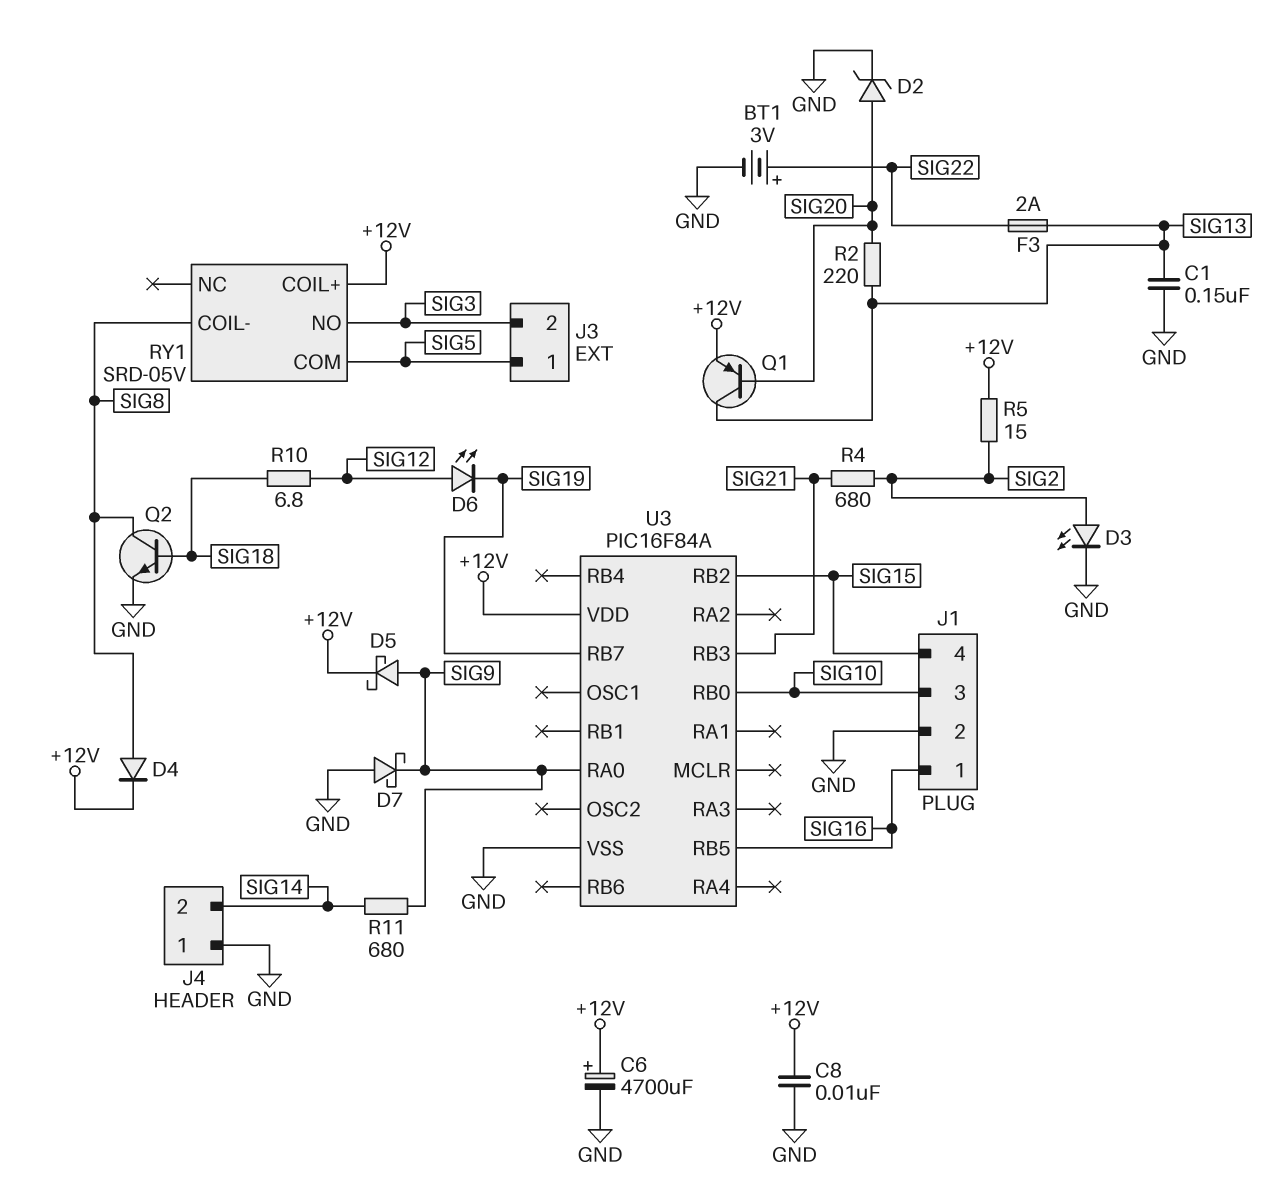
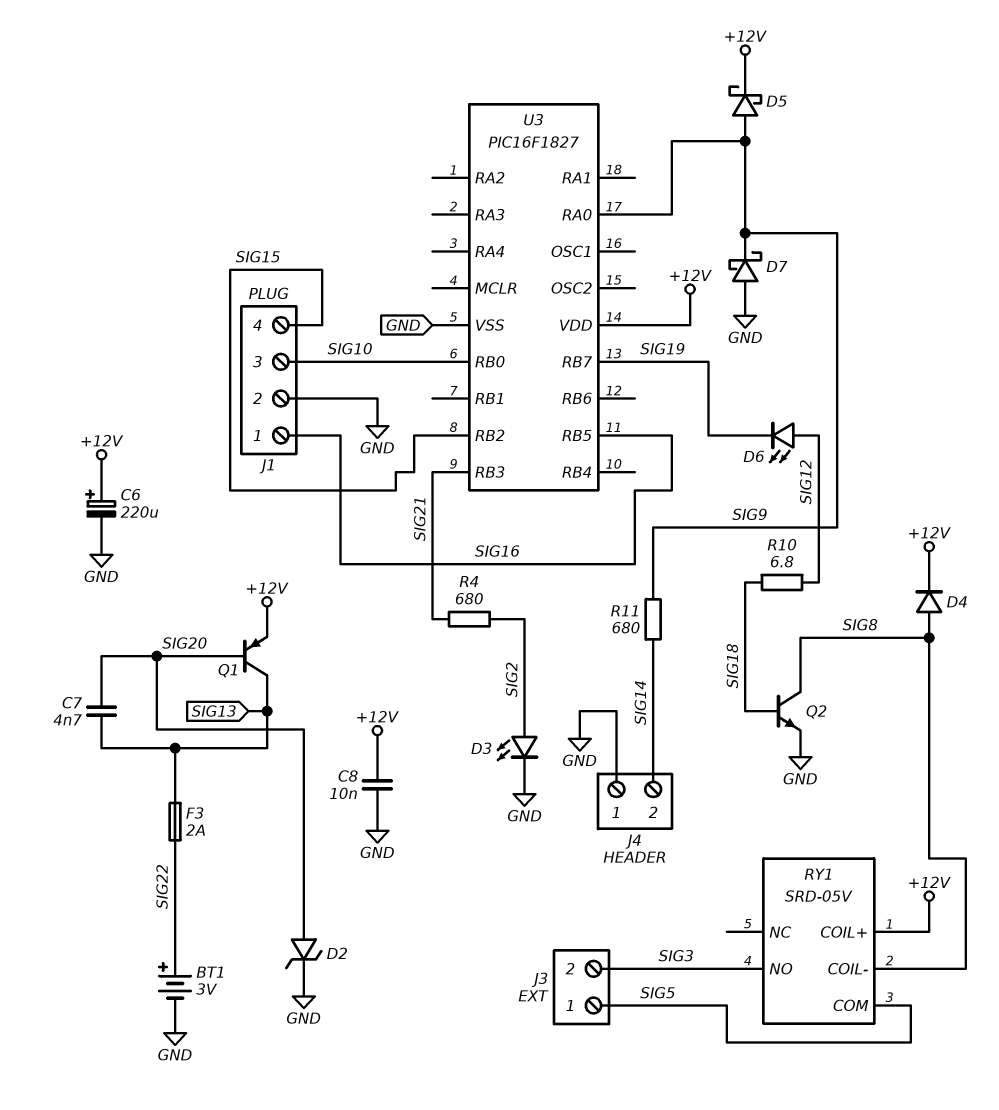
C1: 150nF (GND, SIG13) -> none
C6: 4700uF (plus +12V, minus GND) -> 220uF (plus +12V, minus GND)
C7: none -> 4.7nF (SIG13, SIG20)
R2: 220 (SIG13, SIG20) -> none
R5: 15 (+12V, SIG2) -> none
U3: PIC16F84A -> PIC16F1827

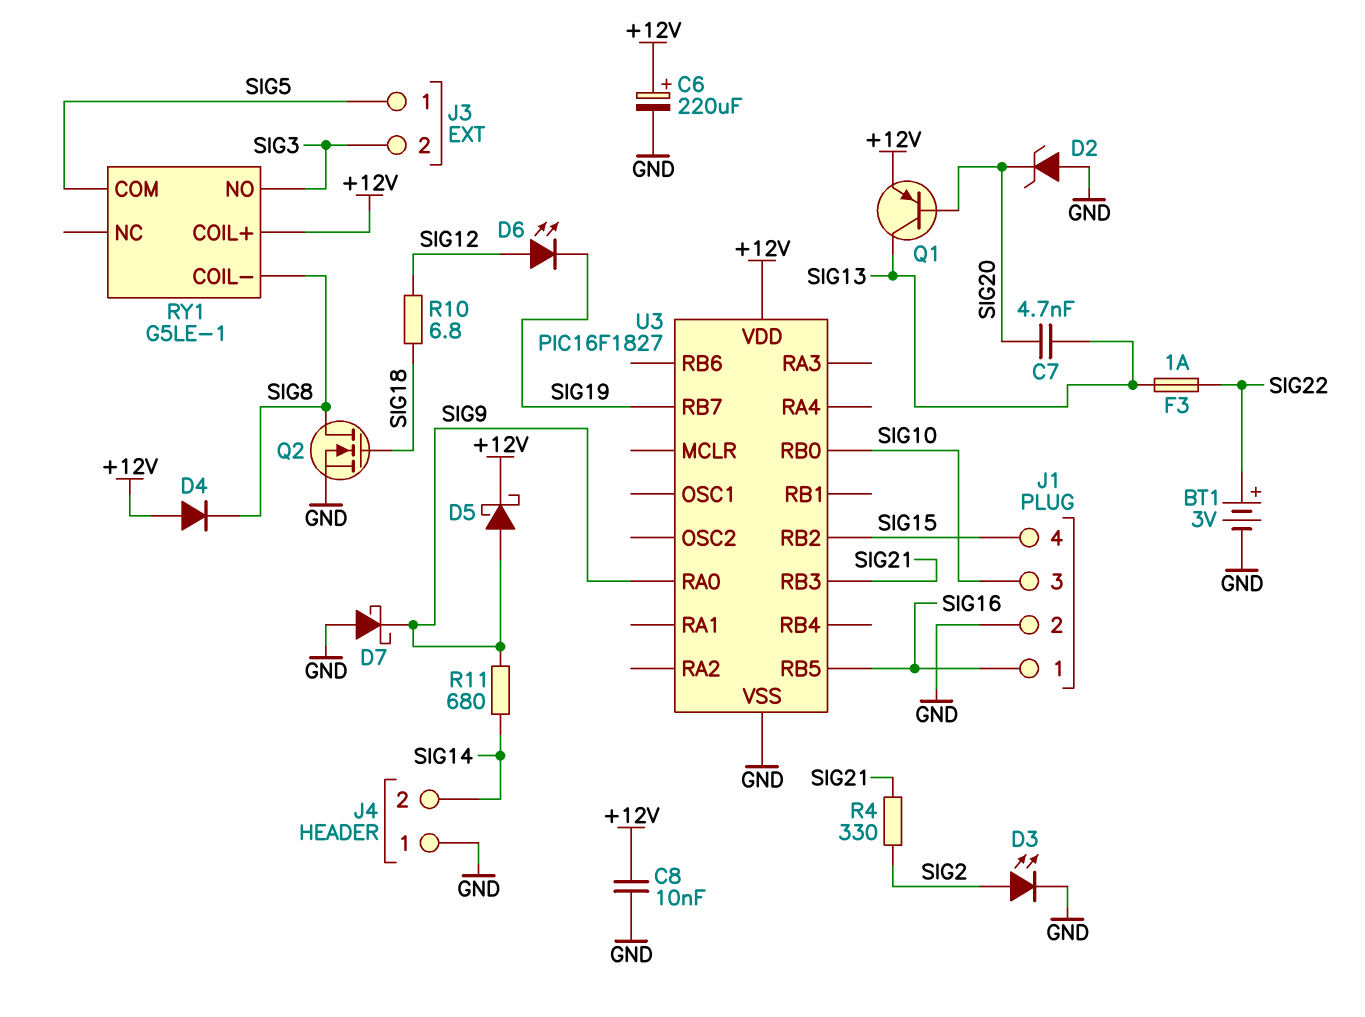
D2: zener (A SIG20, K GND) -> zener (A GND, K SIG20)
D4: diode (A SIG8, K +12V) -> diode (A +12V, K SIG8)
F3: 2A (SIG13, SIG22) -> 1A (SIG13, SIG22)
Q2: NPN (B SIG18, C SIG8, E GND) -> NMOS (G SIG18, D SIG8, S GND)
R4: 680 (SIG2, SIG21) -> 330 (SIG2, SIG21)
RY1: SRD-05V -> G5LE-1

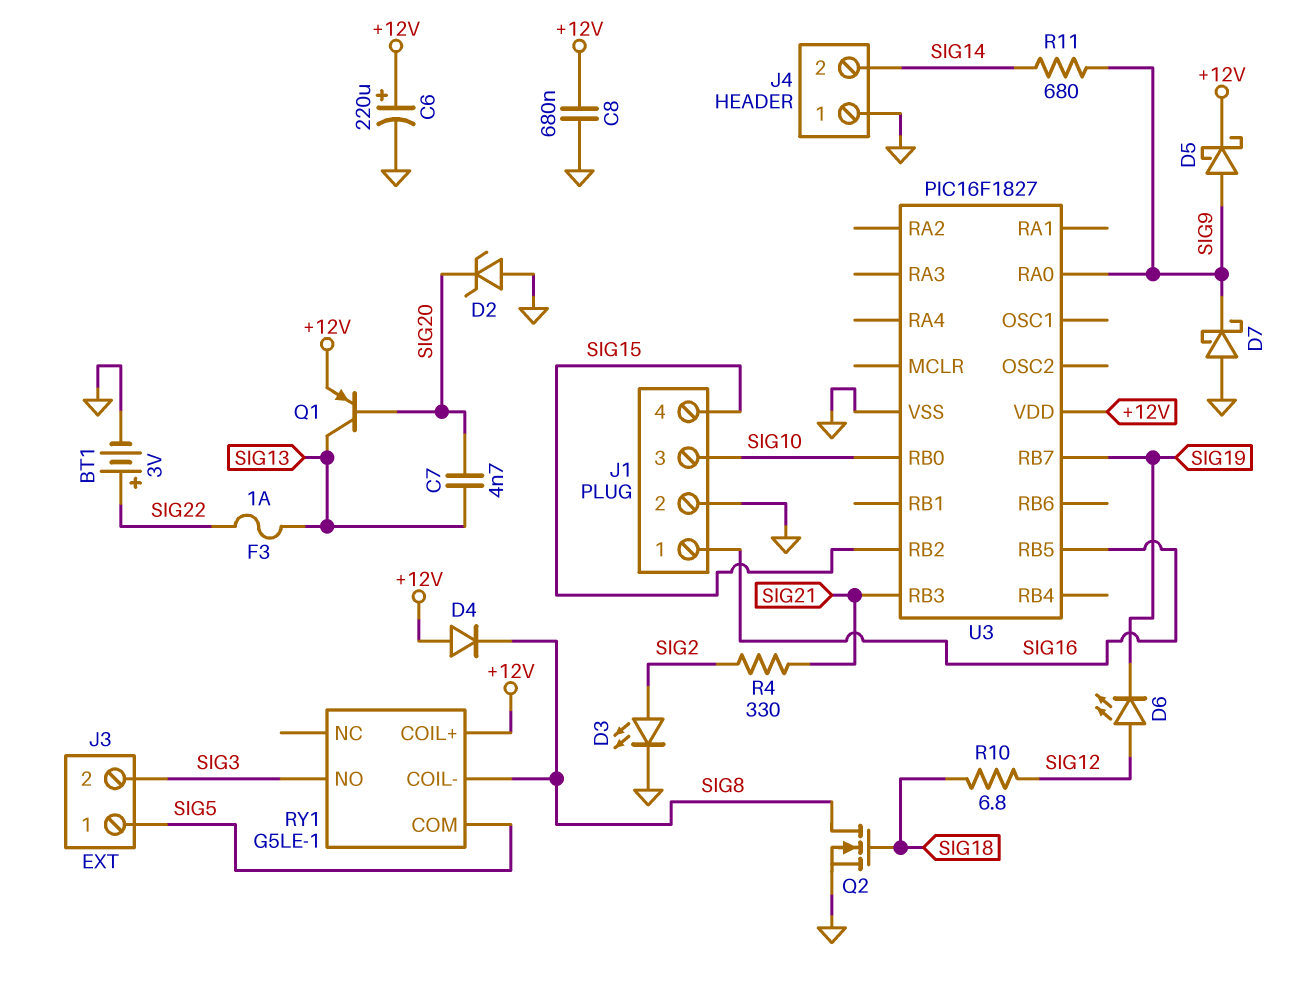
C8: 10nF (+12V, GND) -> 680nF (+12V, GND)

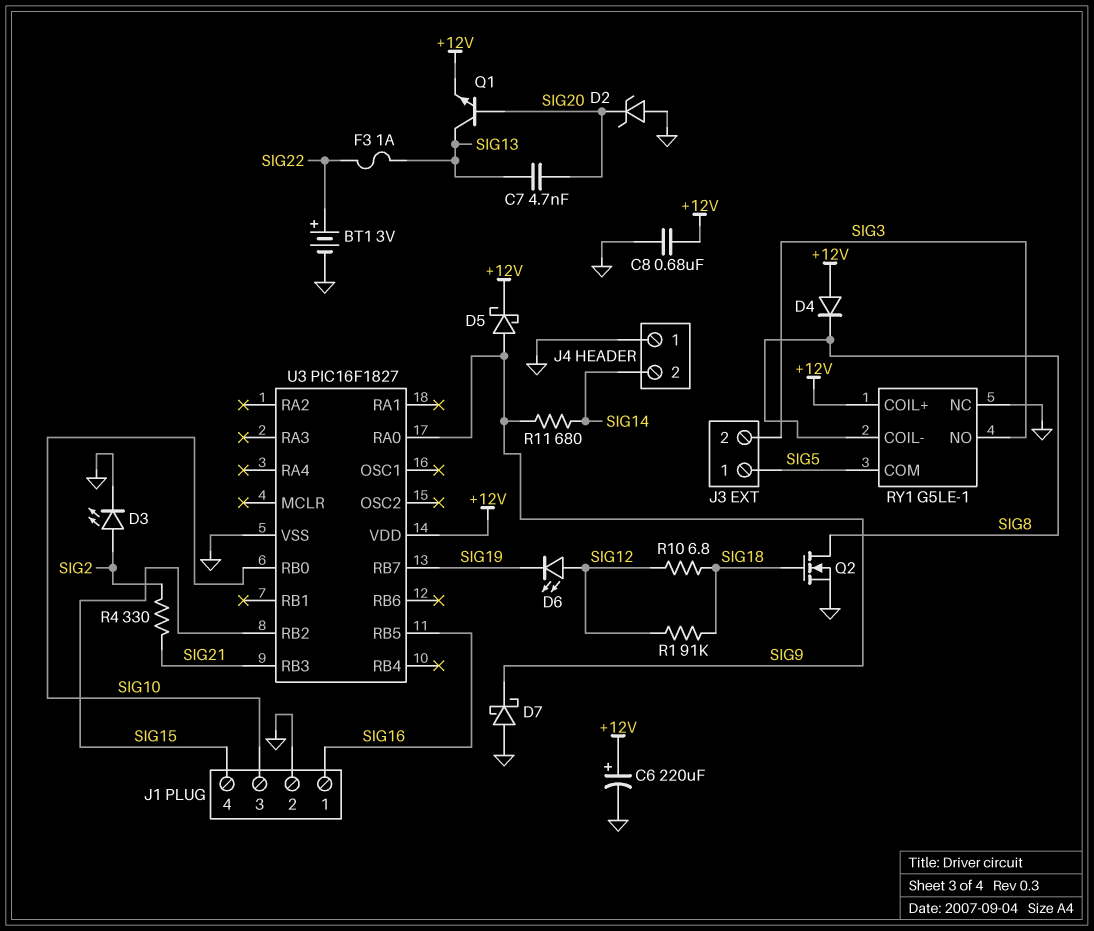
Q1: PNP (B SIG20, C SIG13, E +12V) -> NPN (B SIG20, C SIG13, E +12V)
R1: none -> 91k (SIG12, SIG18)
RY1 pin NC: none -> GND

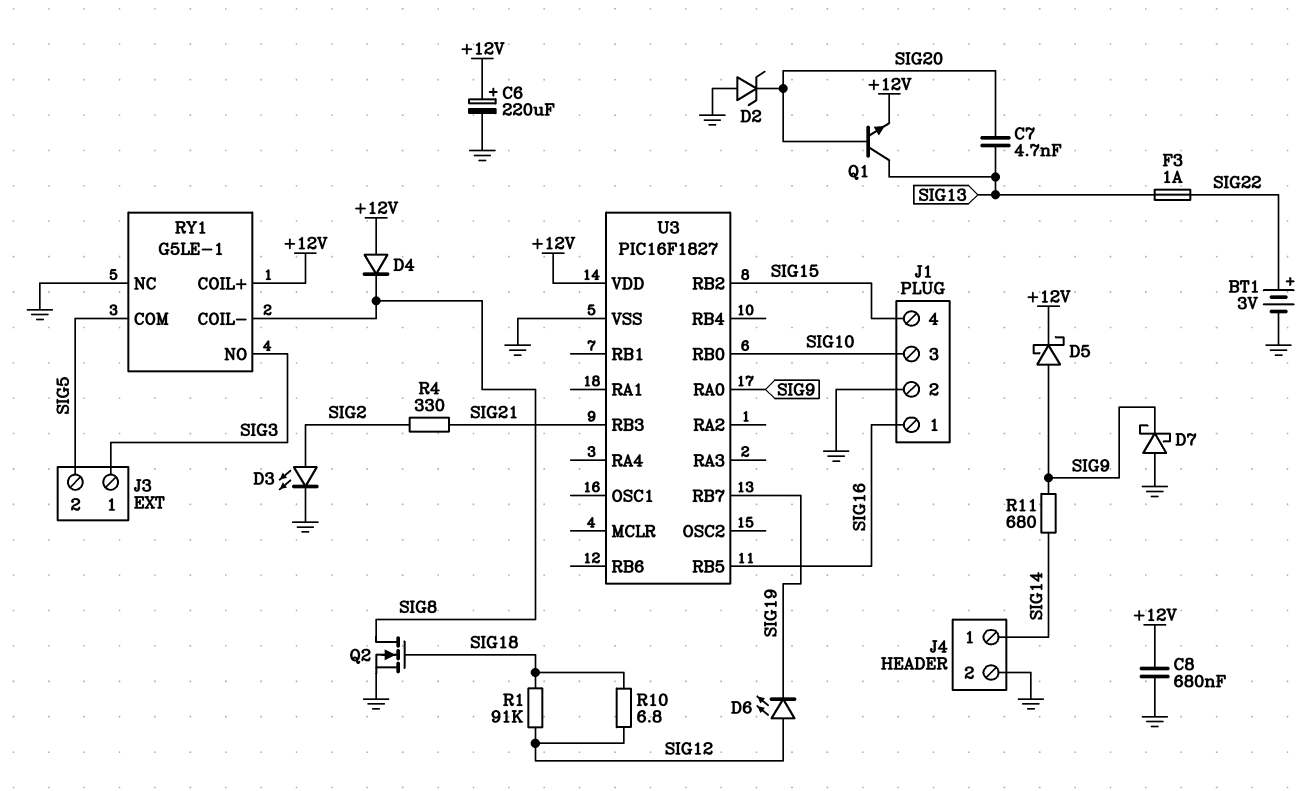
J3 pin 1: SIG5 -> SIG3
J3 pin 2: SIG3 -> SIG5
J4 pin 1: GND -> SIG14
J4 pin 2: SIG14 -> GND

